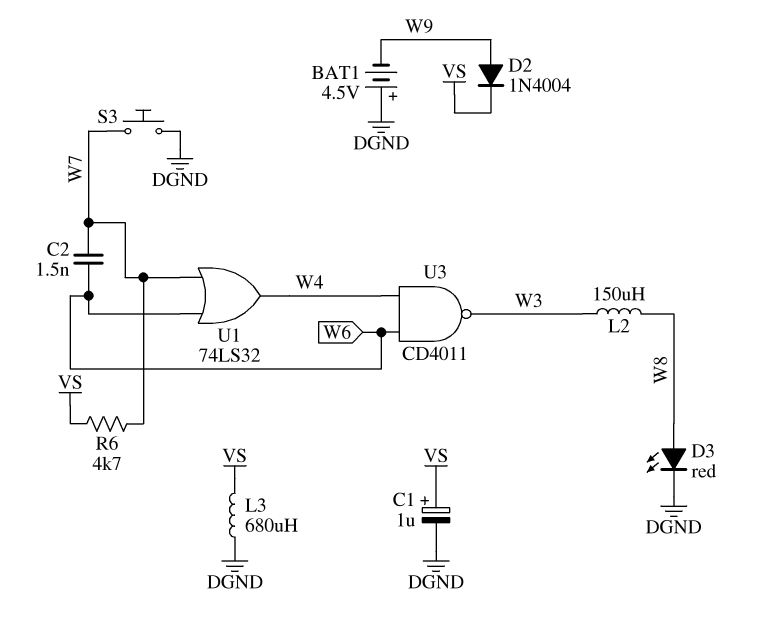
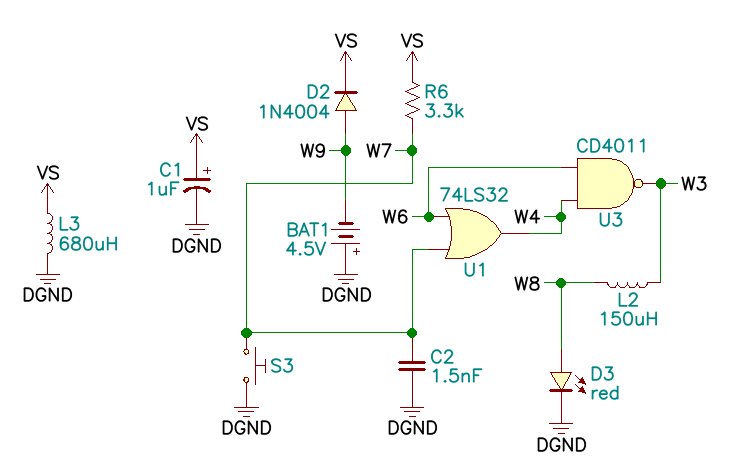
C2: 1.5nF (W6, W7) -> 1.5nF (DGND, W7)
R6: 4.7k (VS, W7) -> 3.3k (VS, W7)

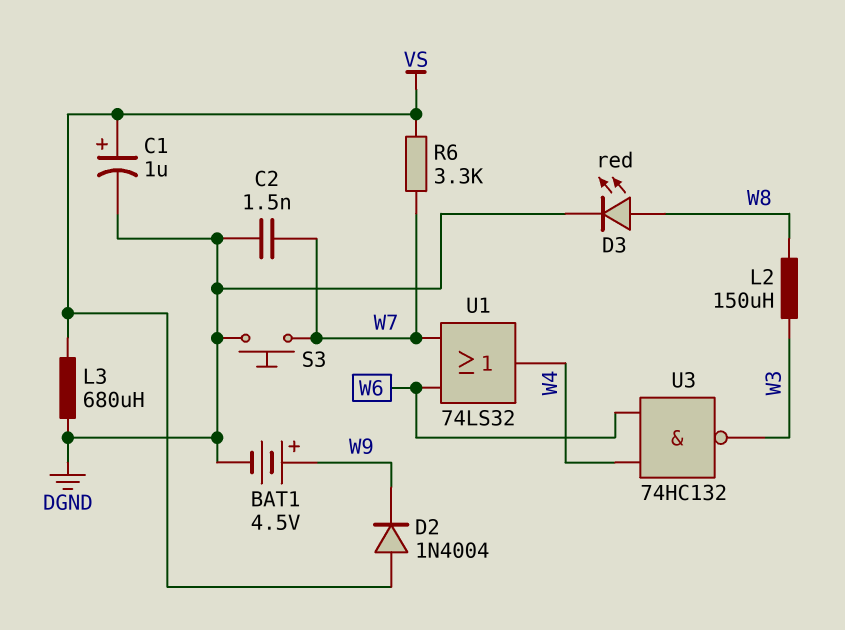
BAT1: 4.5V (plus DGND, minus W9) -> 4.5V (plus W9, minus DGND)
D2: diode 1N4004 (A W9, K VS) -> diode 1N4004 (A VS, K W9)
U3: NAND CD4011 (in W4, in W6, out W3) -> NAND 74HC132 (in W4, in W6, out W3)

